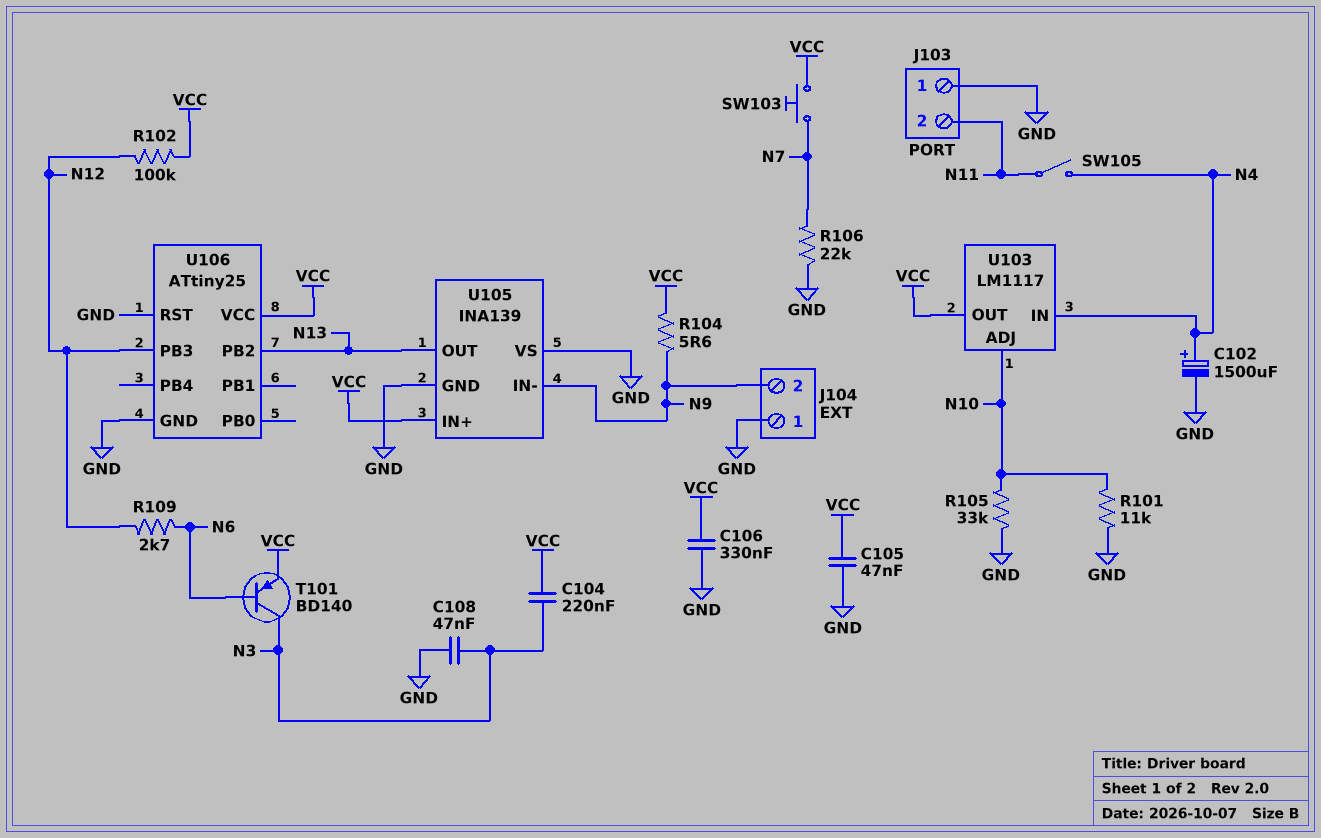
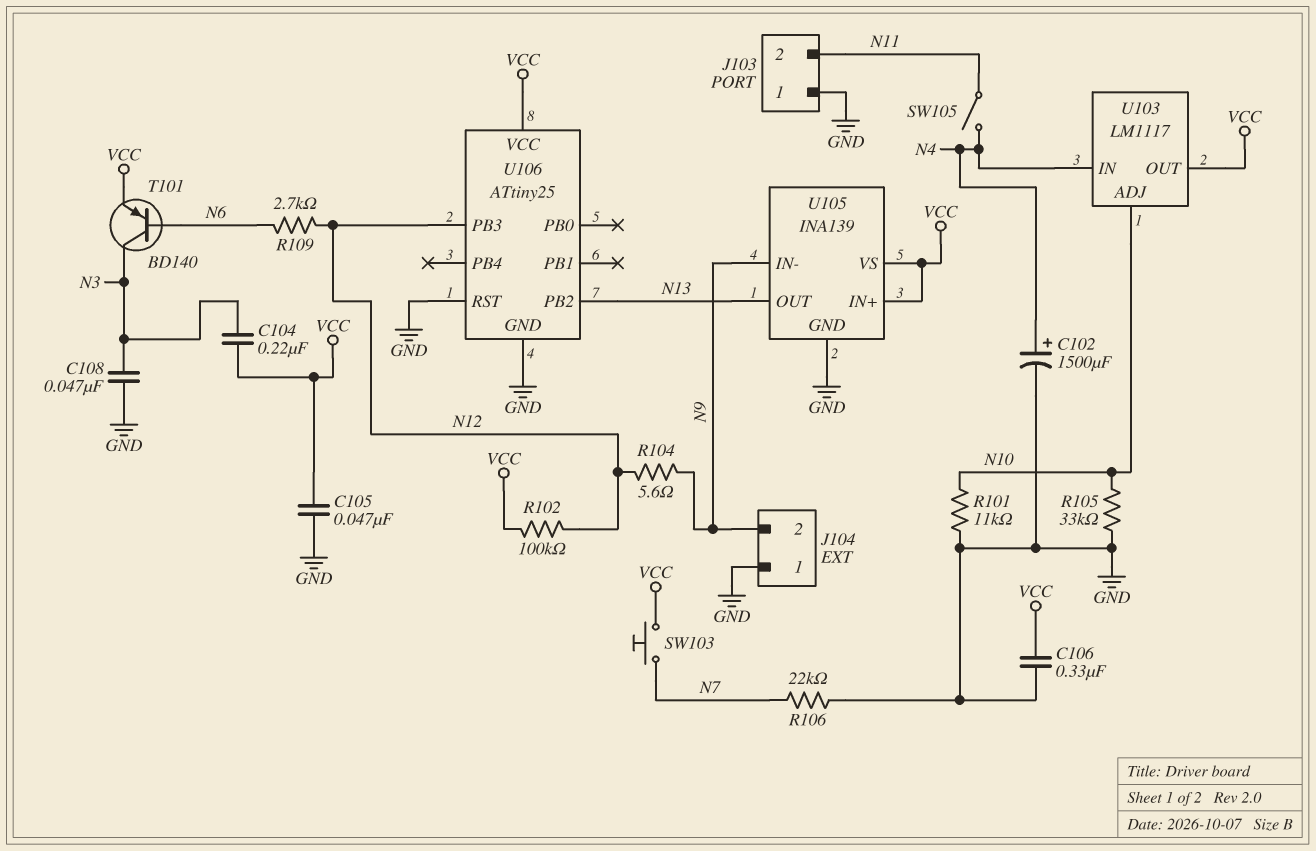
R104: 5.6 (N9, VCC) -> 5.6 (N9, N12)
U105 pin VS: GND -> VCC

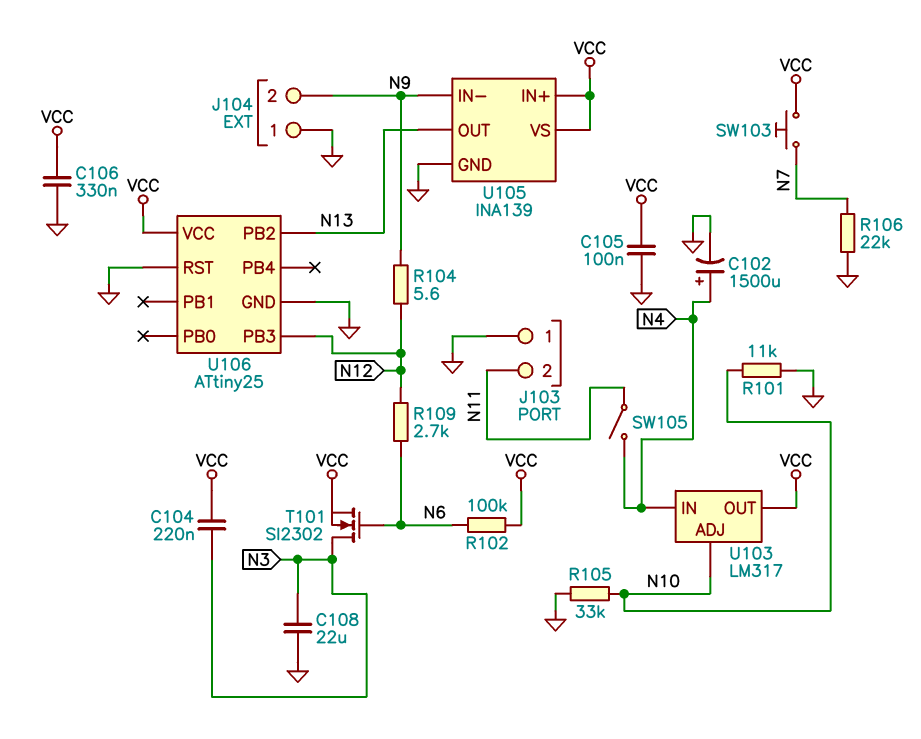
C105: 47nF (GND, VCC) -> 100nF (GND, VCC)
C108: 47nF (GND, N3) -> 22uF (GND, N3)
R102: 100k (N12, VCC) -> 100k (N6, VCC)
T101: PNP BD140 (B N6, C N3, E VCC) -> NMOS SI2302 (G N6, D N3, S VCC)
U103: LM1117 -> LM317

